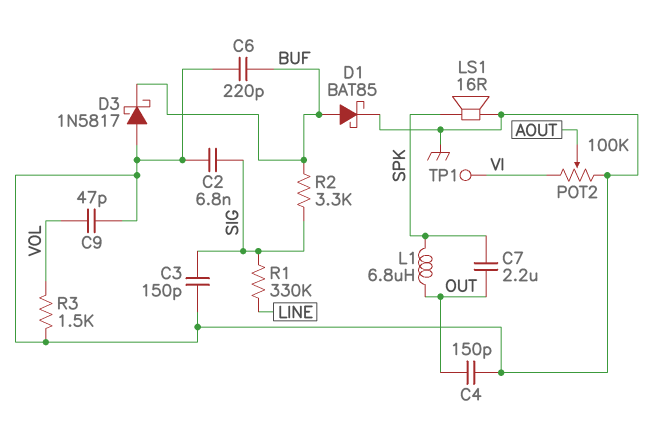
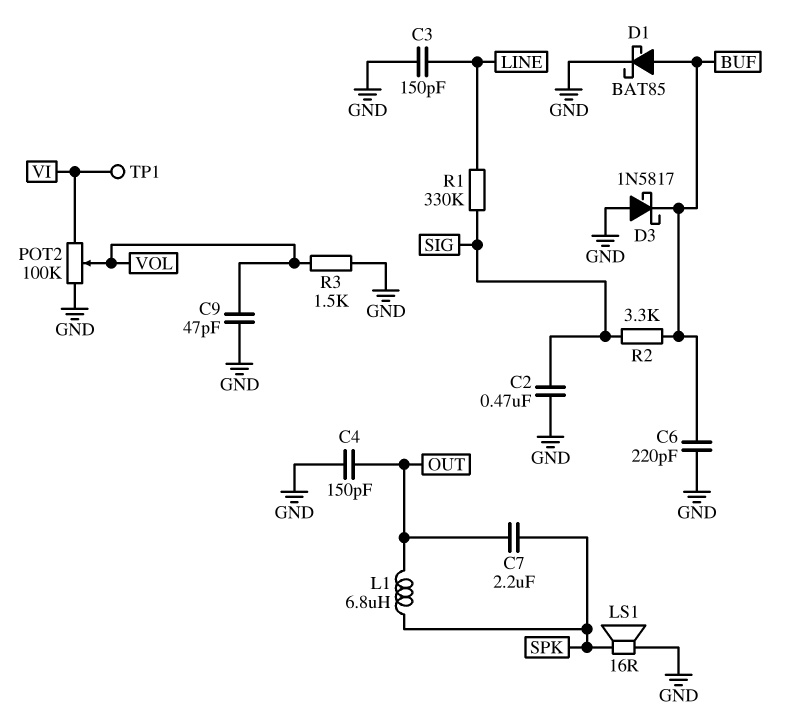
C2: 6.8nF (GND, SIG) -> 470nF (GND, SIG)
C3: 150pF (GND, SIG) -> 150pF (GND, LINE)
POT2: 100k (GND, VI, wiper AOUT) -> 100k (GND, VI, wiper VOL)

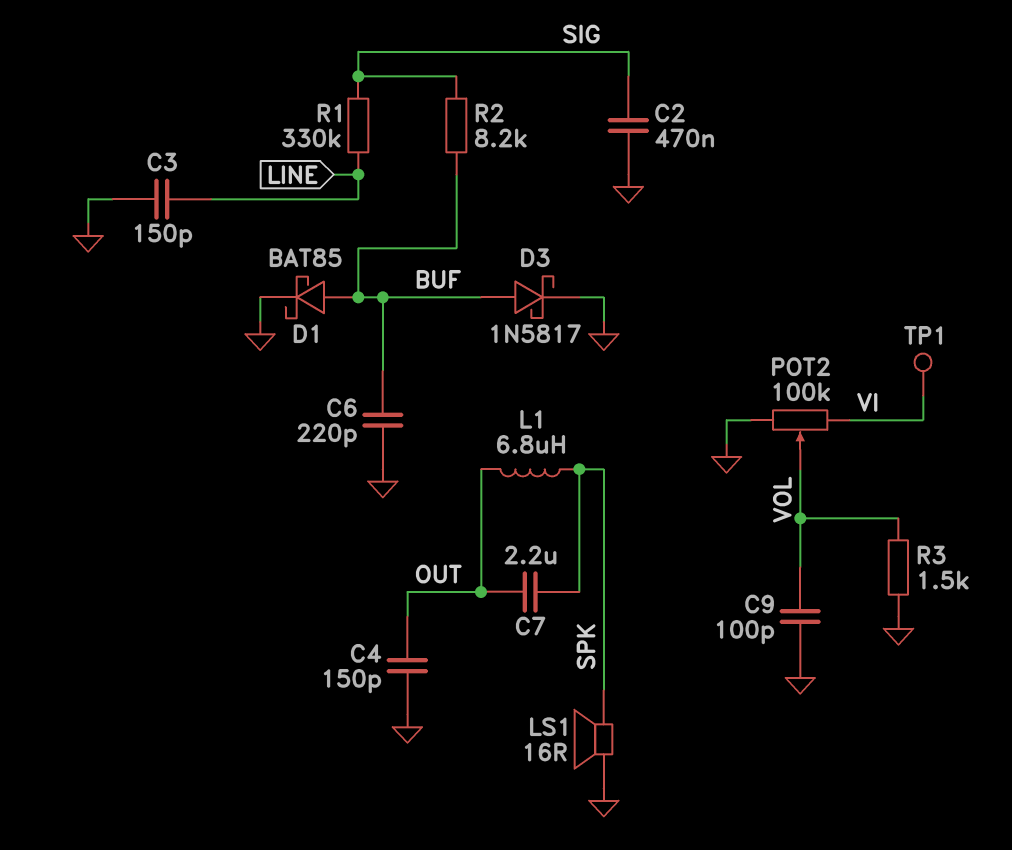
C9: 47pF (GND, VOL) -> 100pF (GND, VOL)
D3: schottky 1N5817 (A GND, K BUF) -> schottky 1N5817 (A BUF, K GND)
R2: 3.3k (BUF, SIG) -> 8.2k (BUF, SIG)

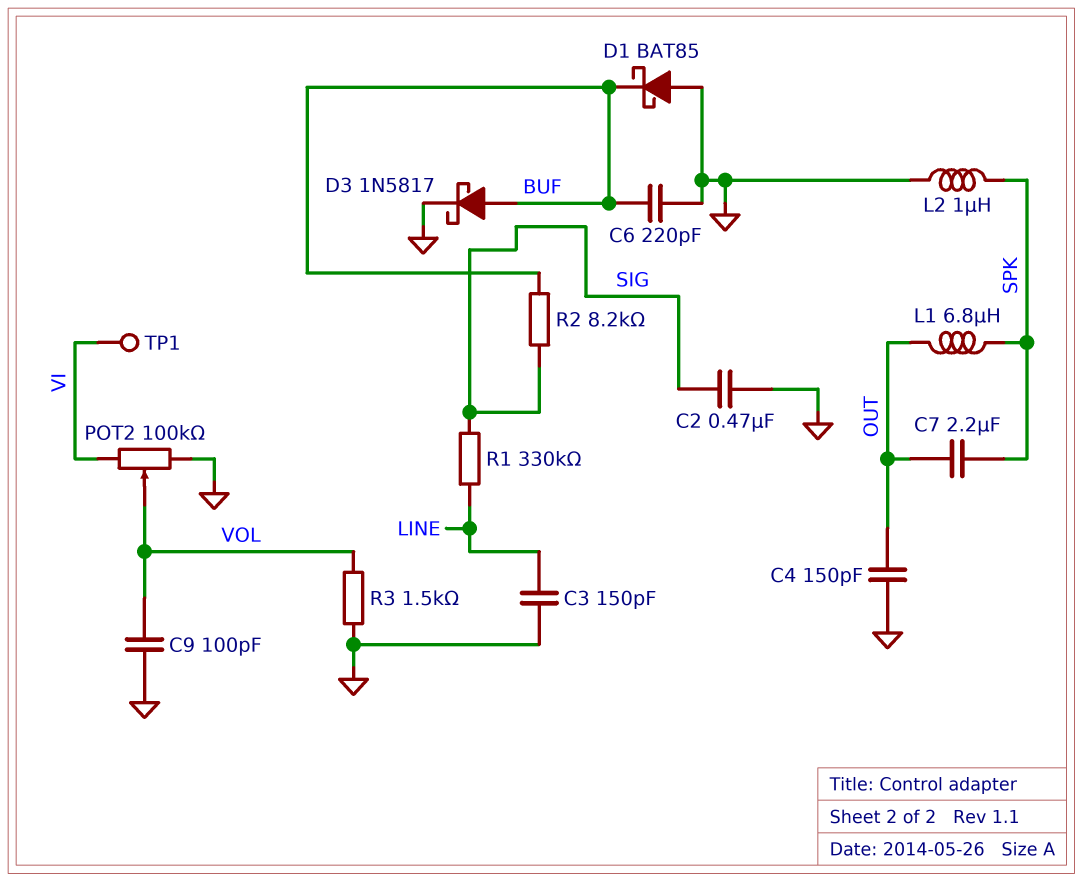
D1: schottky BAT85 (A BUF, K GND) -> schottky BAT85 (A GND, K BUF)
L2: none -> 1uH (GND, SPK)
LS1: speaker 16R (GND, SPK) -> none

